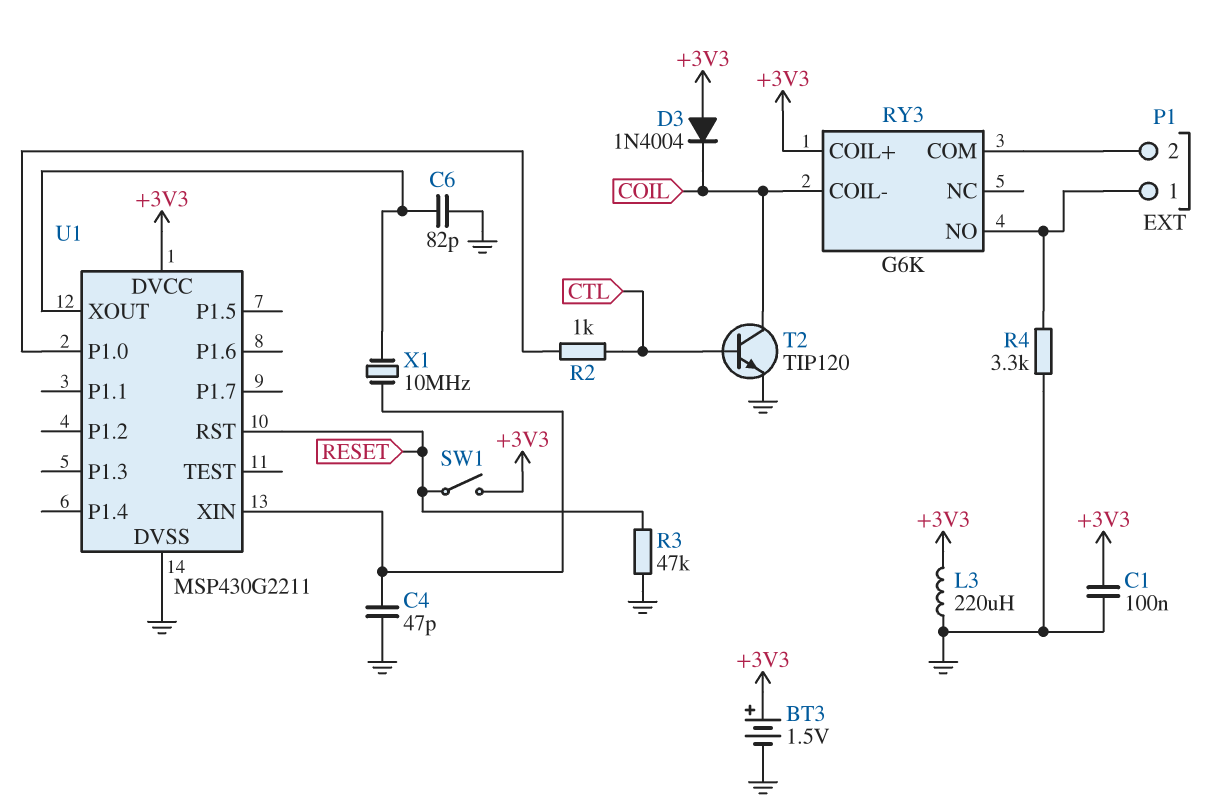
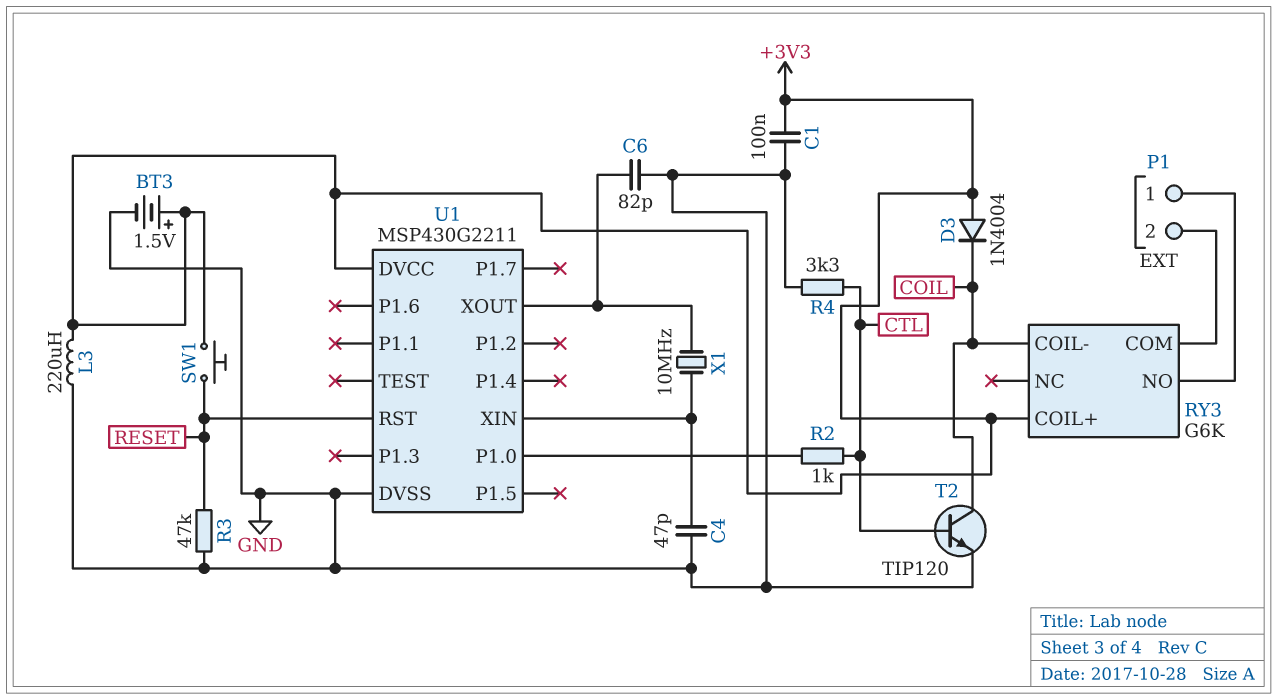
R4: 3.3k (GND, P1/1) -> 3.3k (CTL, GND)
SW1: switch (+3V3, RESET) -> button (+3V3, RESET)

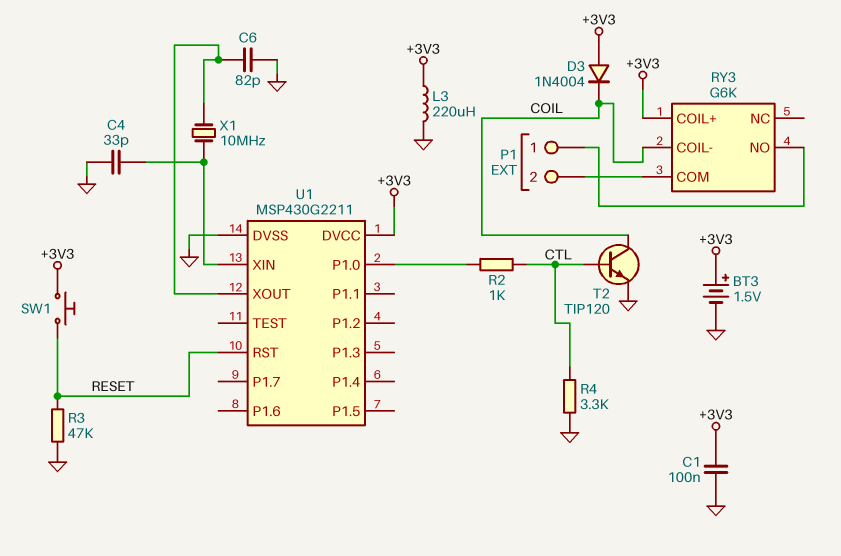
C4: 47pF (GND, U1/XIN) -> 33pF (GND, U1/XIN)

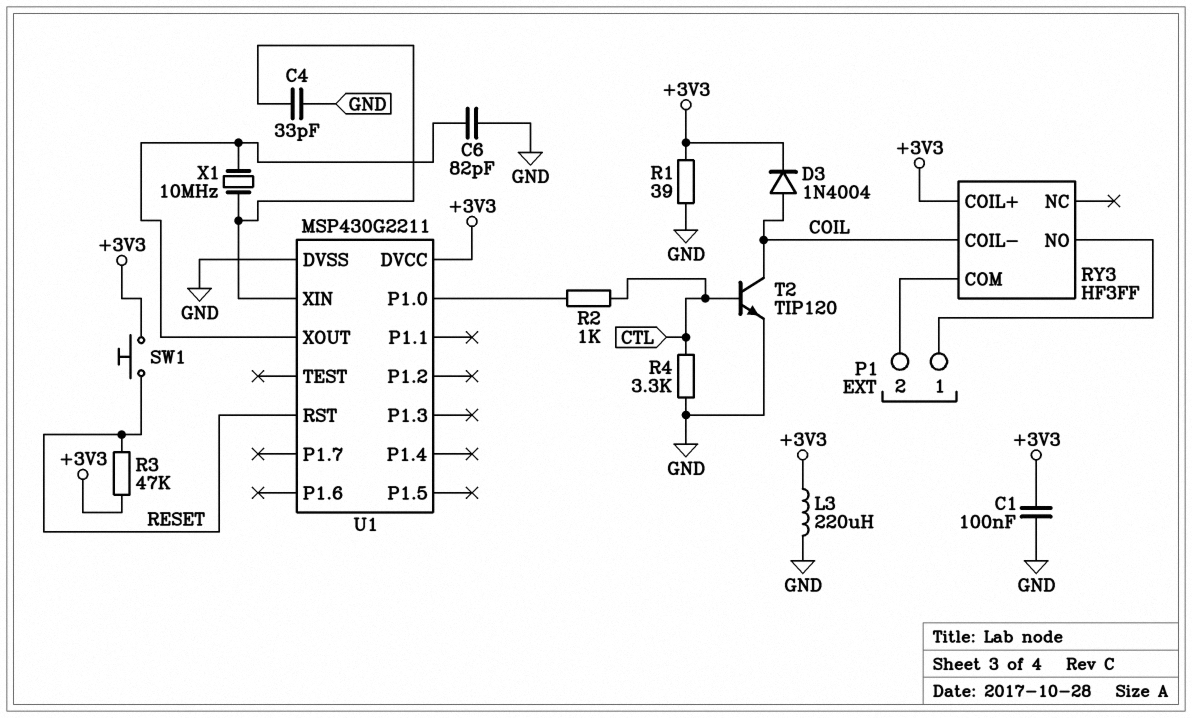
BT3: 1.5V (plus +3V3, minus GND) -> none
D3: diode 1N4004 (A +3V3, K COIL) -> diode 1N4004 (A COIL, K +3V3)
R1: none -> 39 (+3V3, GND)
R3: 47k (GND, RESET) -> 47k (+3V3, RESET)
RY3: G6K -> HF3FF

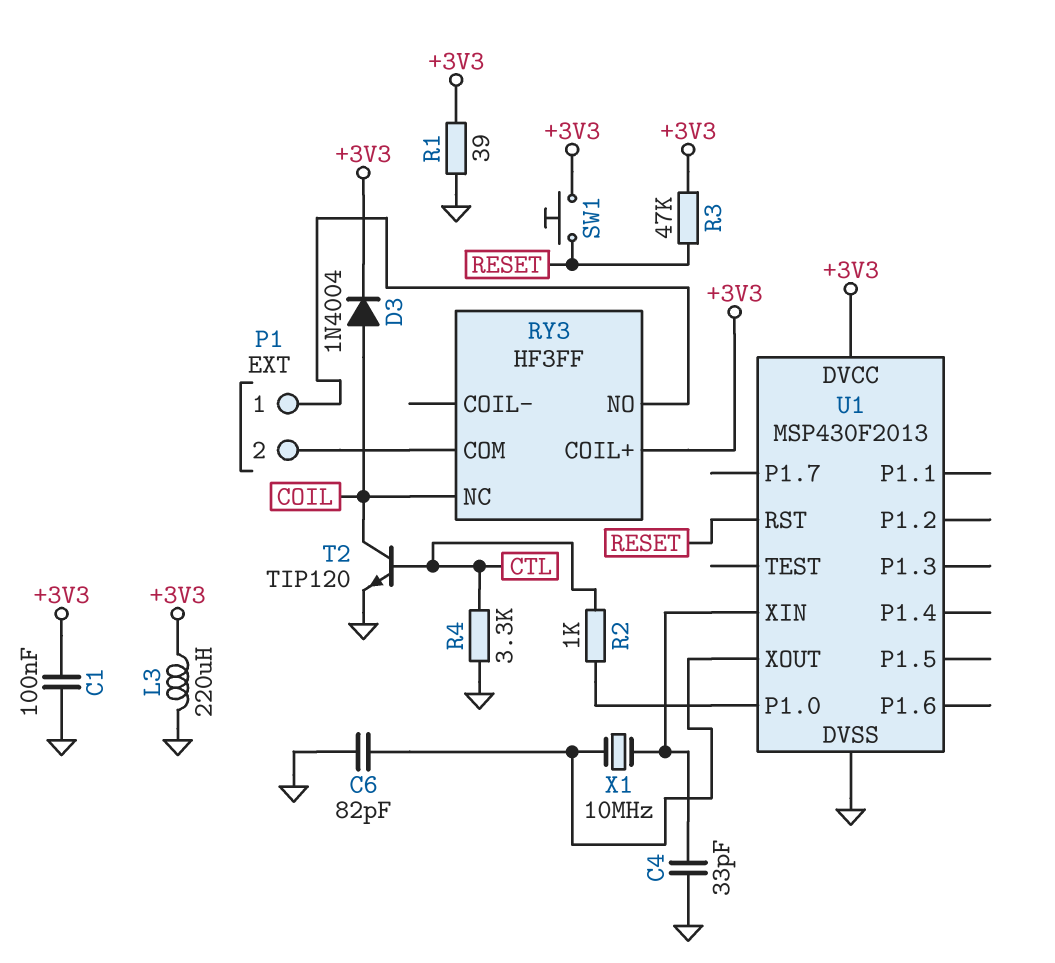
RY3 pin COIL-: COIL -> none
RY3 pin NC: none -> COIL
U1: MSP430G2211 -> MSP430F2013

